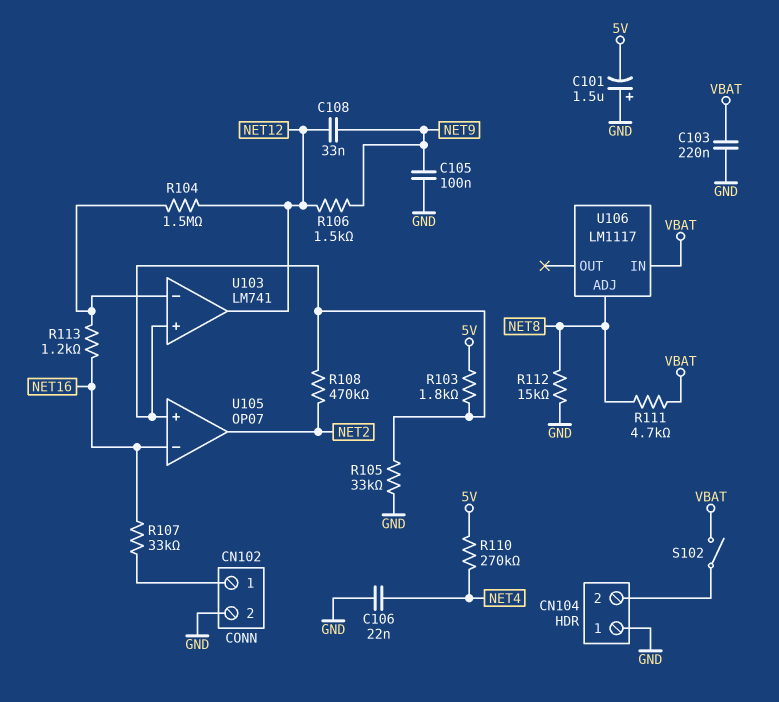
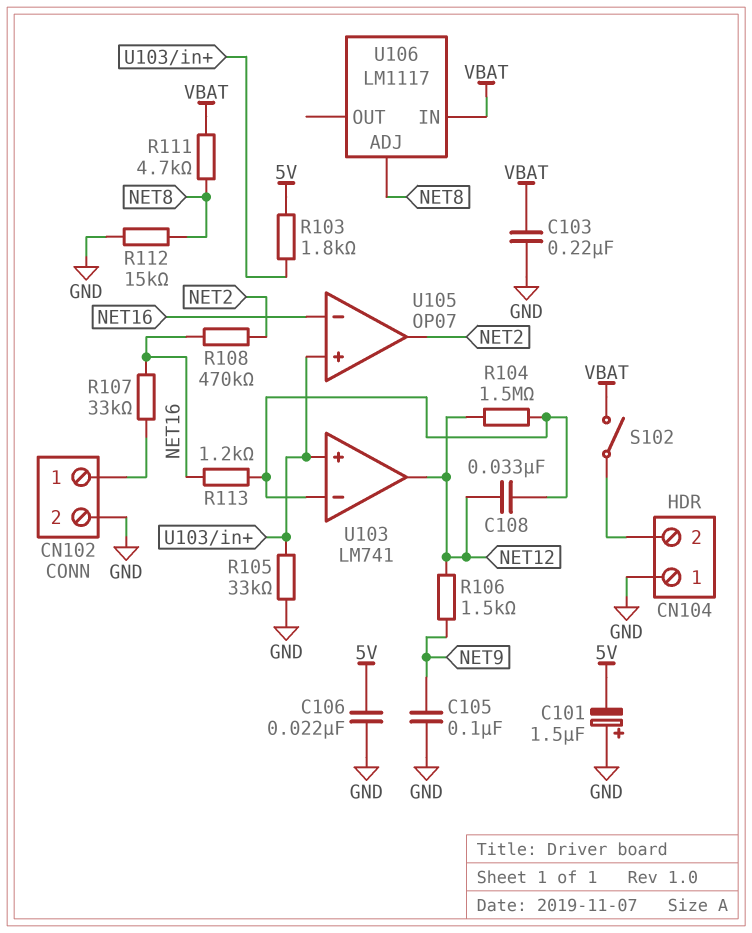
C106: 22nF (GND, NET4) -> 22nF (5V, GND)
C108: 33nF (NET9, NET12) -> 33nF (NET12, U103/in-)
R108: 470k (NET2, U103/in+) -> 470k (NET2, NET16)
R110: 270k (5V, NET4) -> none

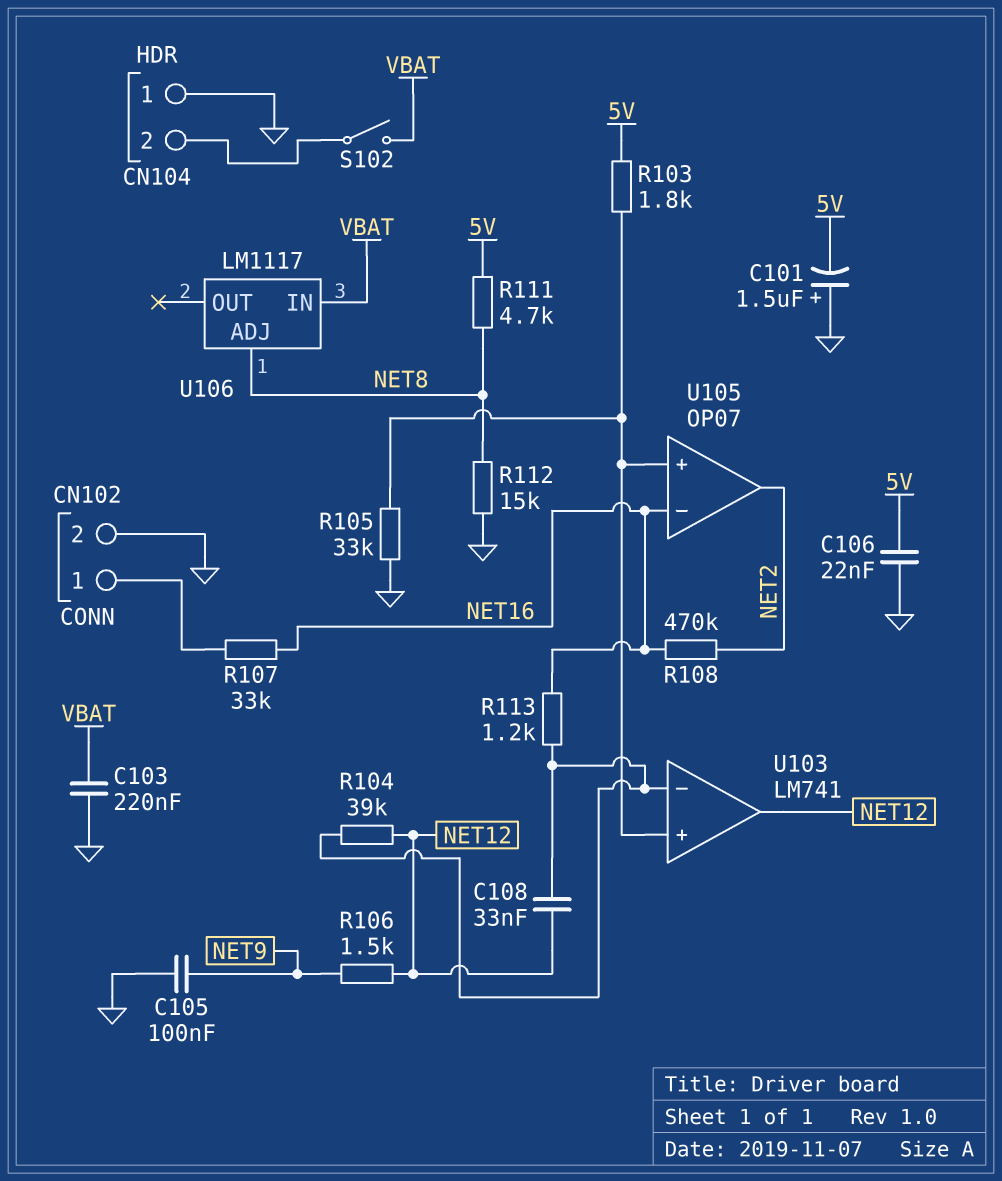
R104: 1.5M (NET12, U103/in-) -> 39k (NET12, U103/in-)
R111: 4.7k (NET8, VBAT) -> 4.7k (5V, NET8)

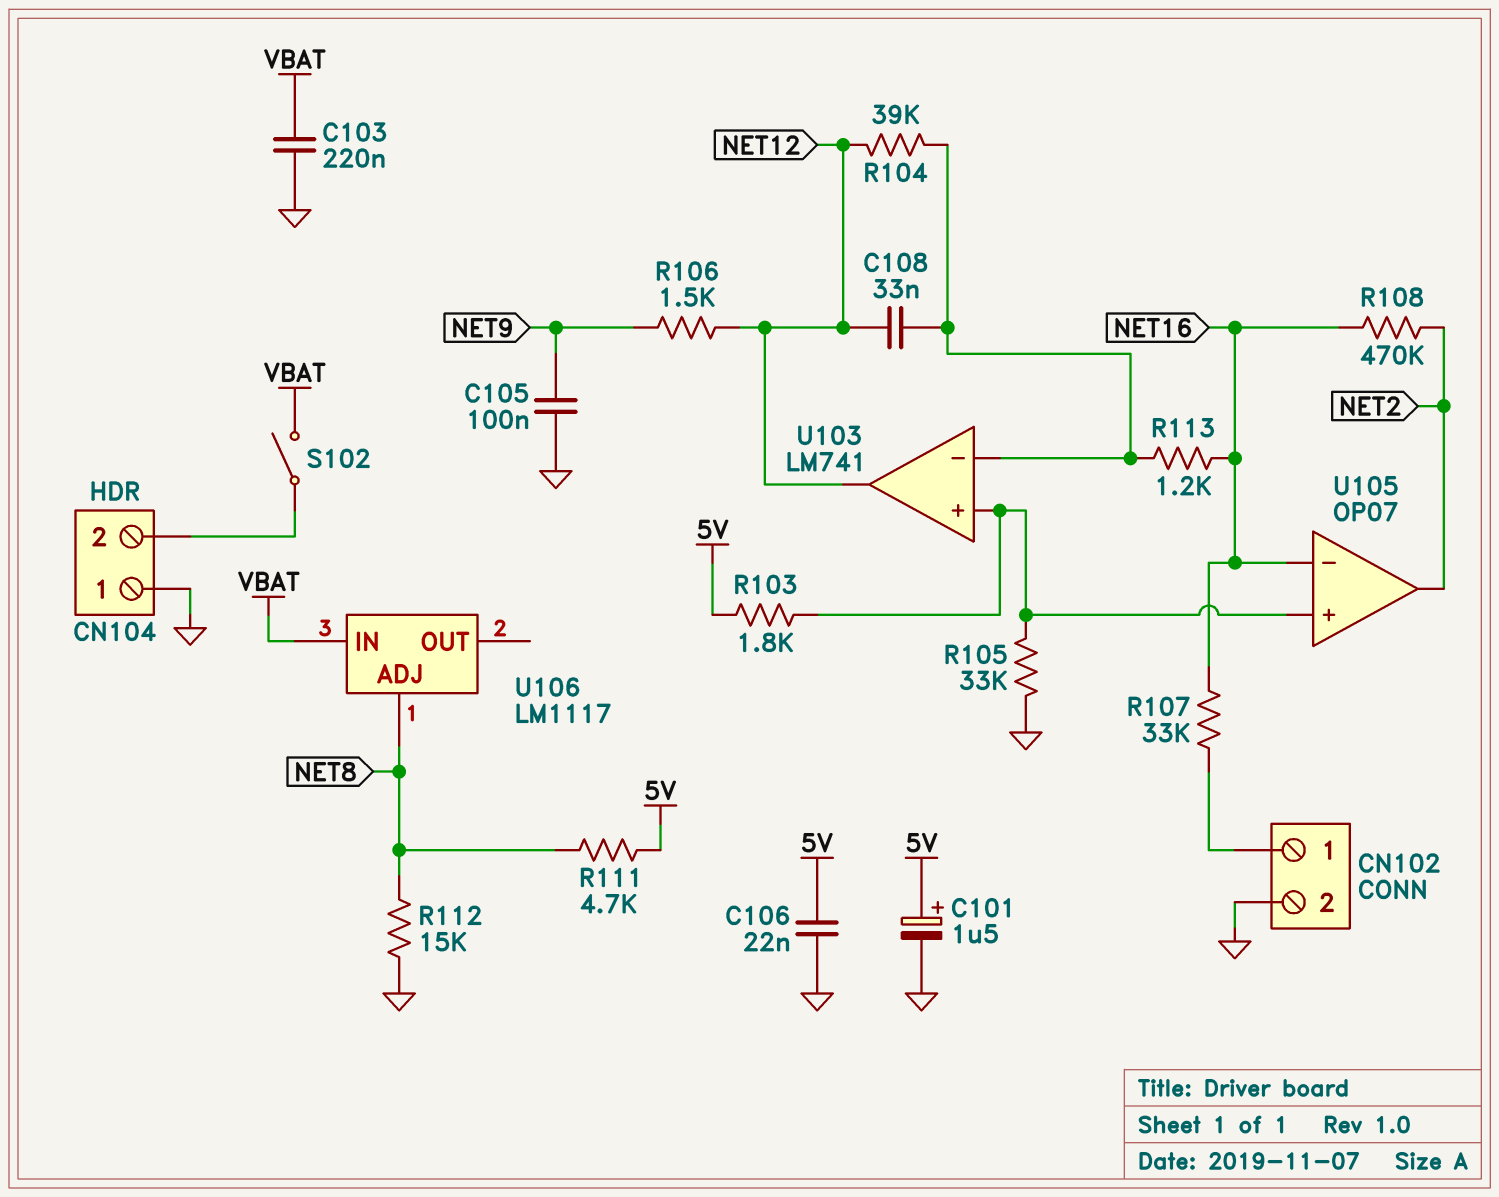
C101: 1.5uF (plus GND, minus 5V) -> 1.5uF (plus 5V, minus GND)

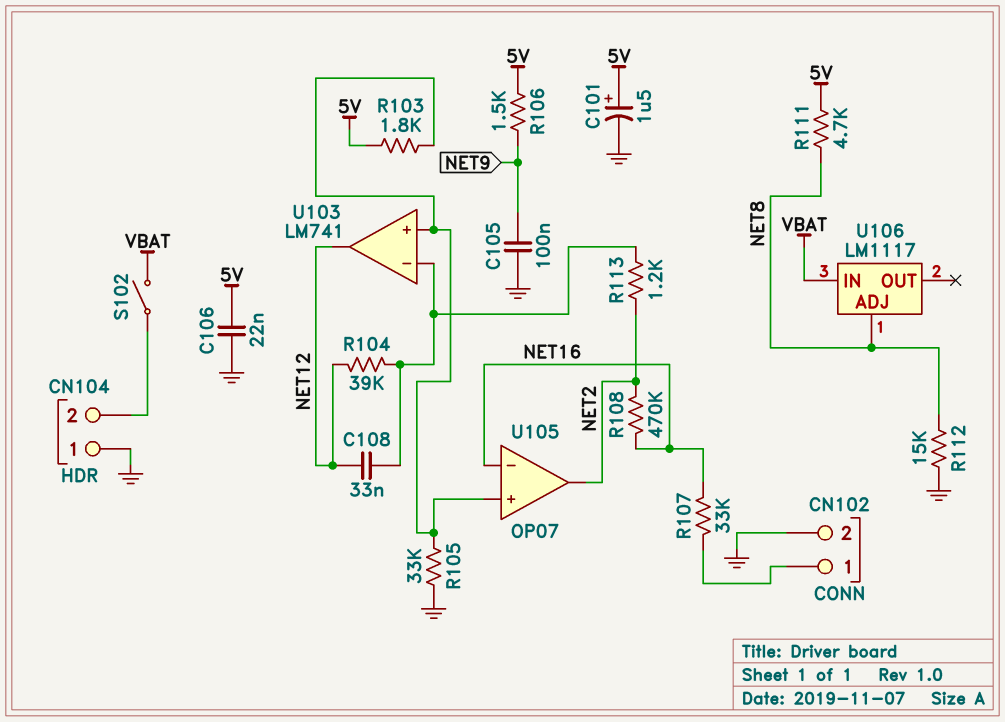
C103: 220nF (GND, VBAT) -> none
R106: 1.5k (NET9, NET12) -> 1.5k (5V, NET9)
R113: 1.2k (NET16, U103/in-) -> 1.2k (NET2, U103/in-)

